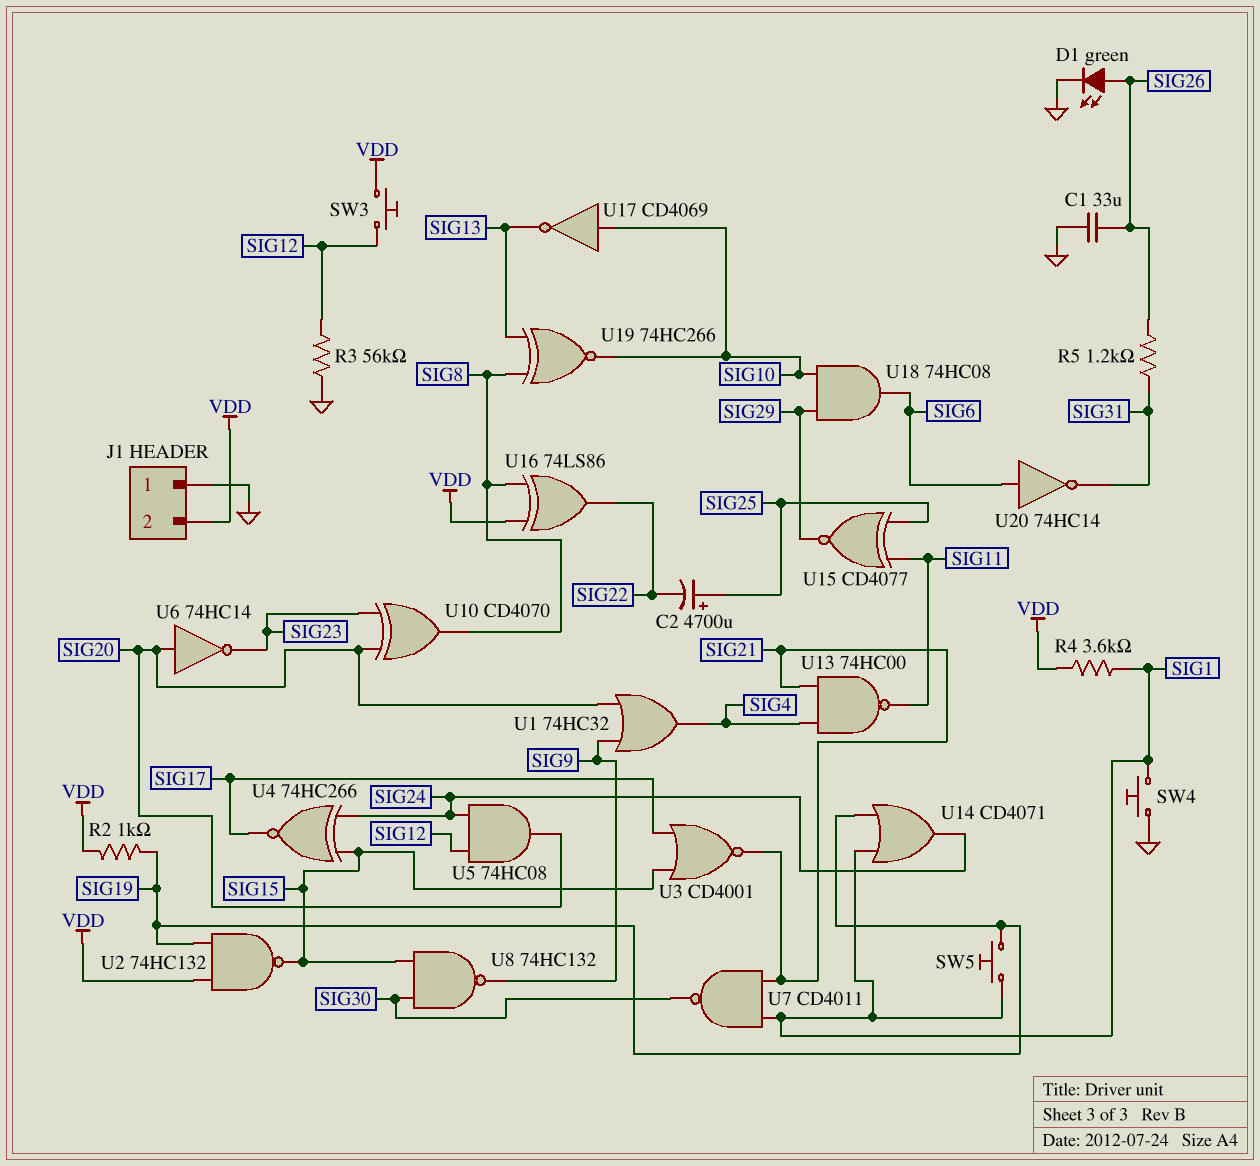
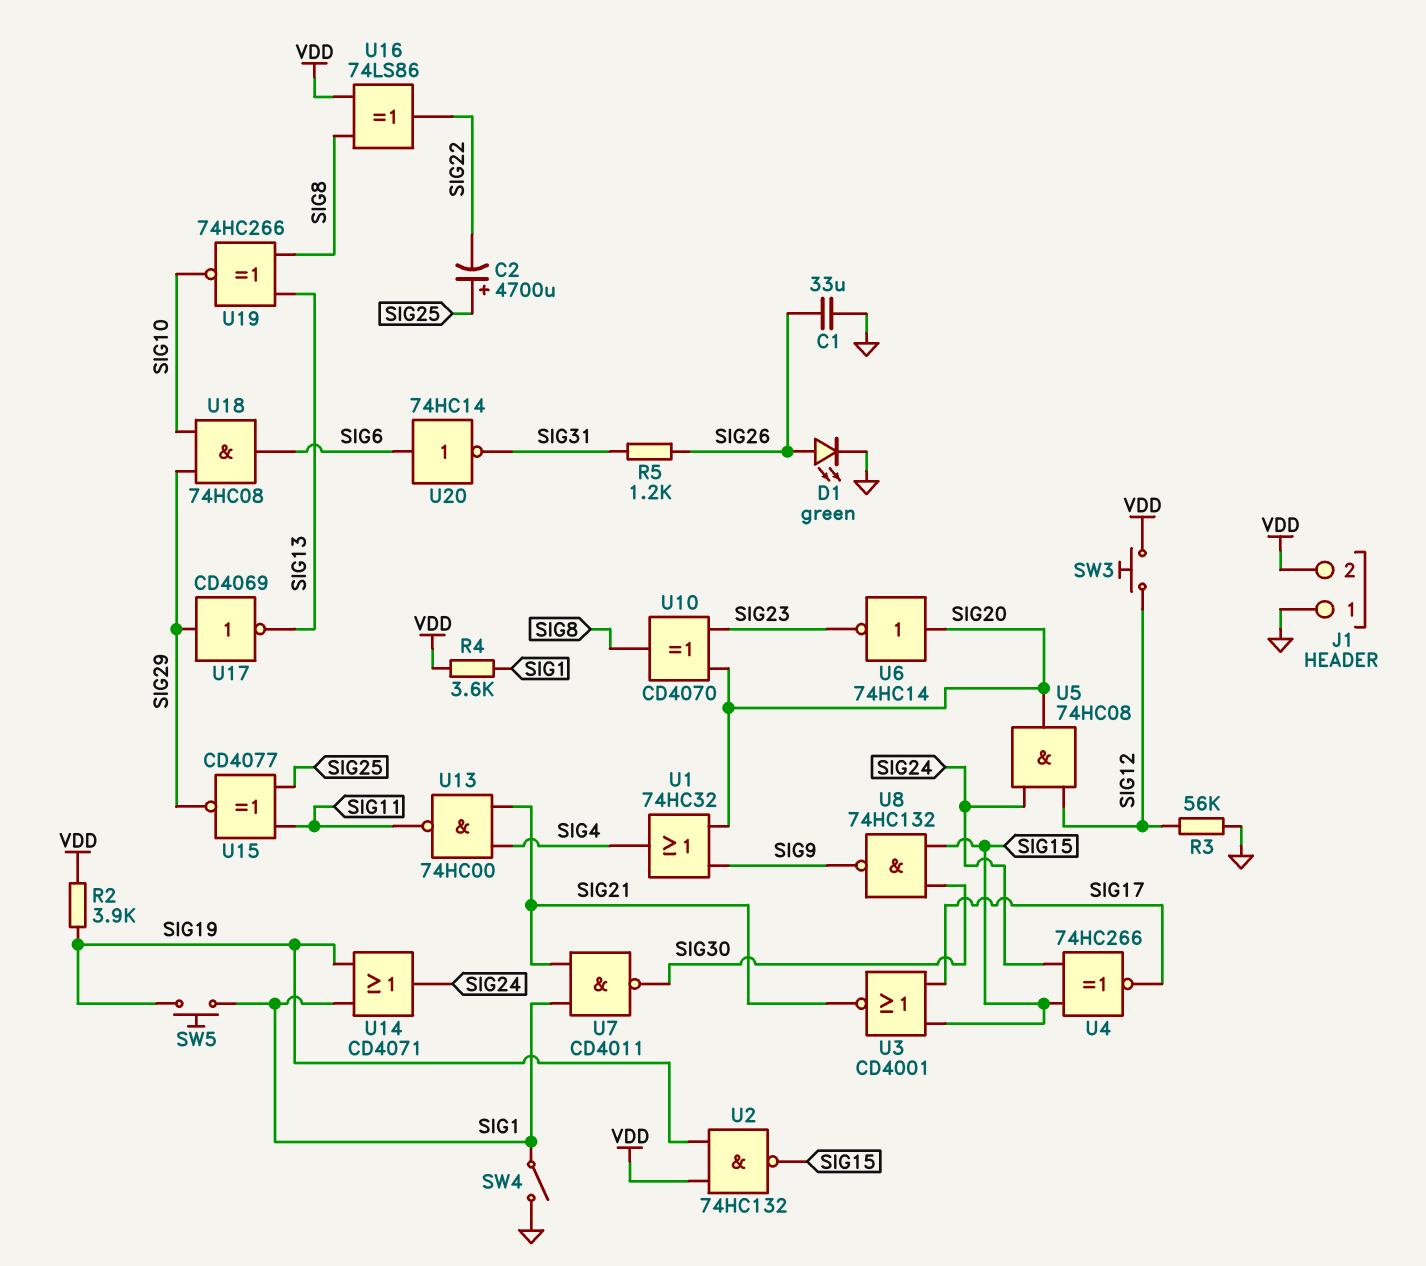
R2: 1k (SIG19, VDD) -> 3.9k (SIG19, VDD)
SW4: button (GND, SIG1) -> switch (GND, SIG1)
U17: NOT CD4069 (in SIG10, out SIG13) -> NOT CD4069 (in SIG29, out SIG13)

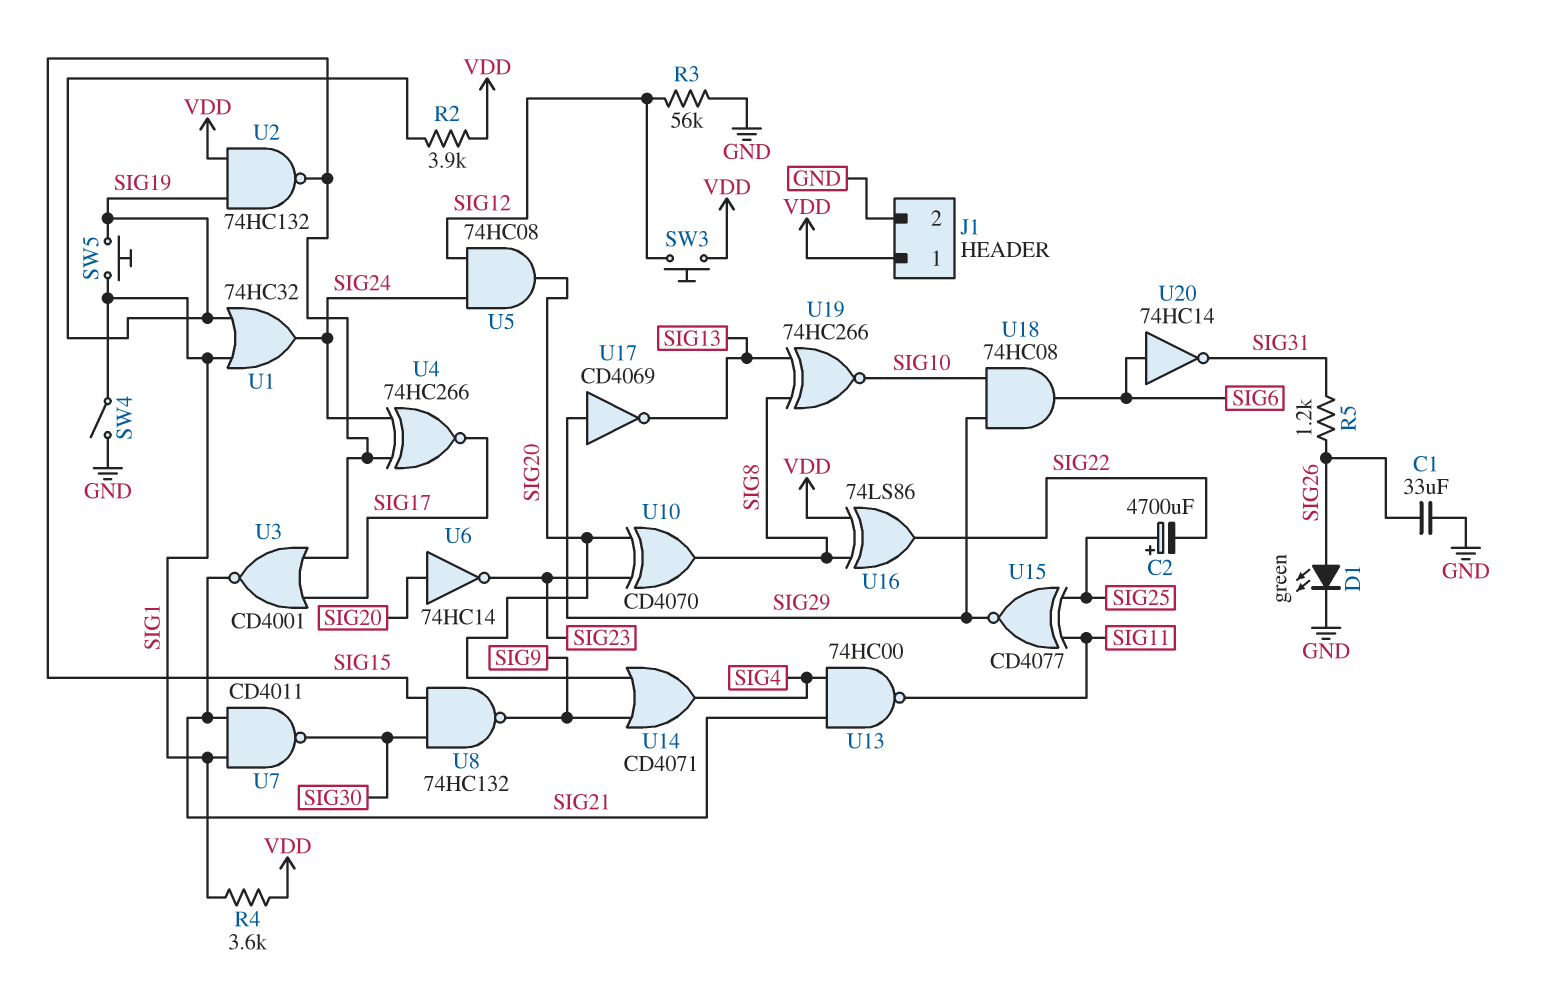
J1 pin 1: GND -> VDD
J1 pin 2: VDD -> GND
U1: OR 74HC32 (in SIG9, in SIG20, out SIG4) -> OR 74HC32 (in SIG1, in SIG19, out SIG24)
U14: OR CD4071 (in SIG1, in SIG19, out SIG24) -> OR CD4071 (in SIG9, in SIG20, out SIG4)

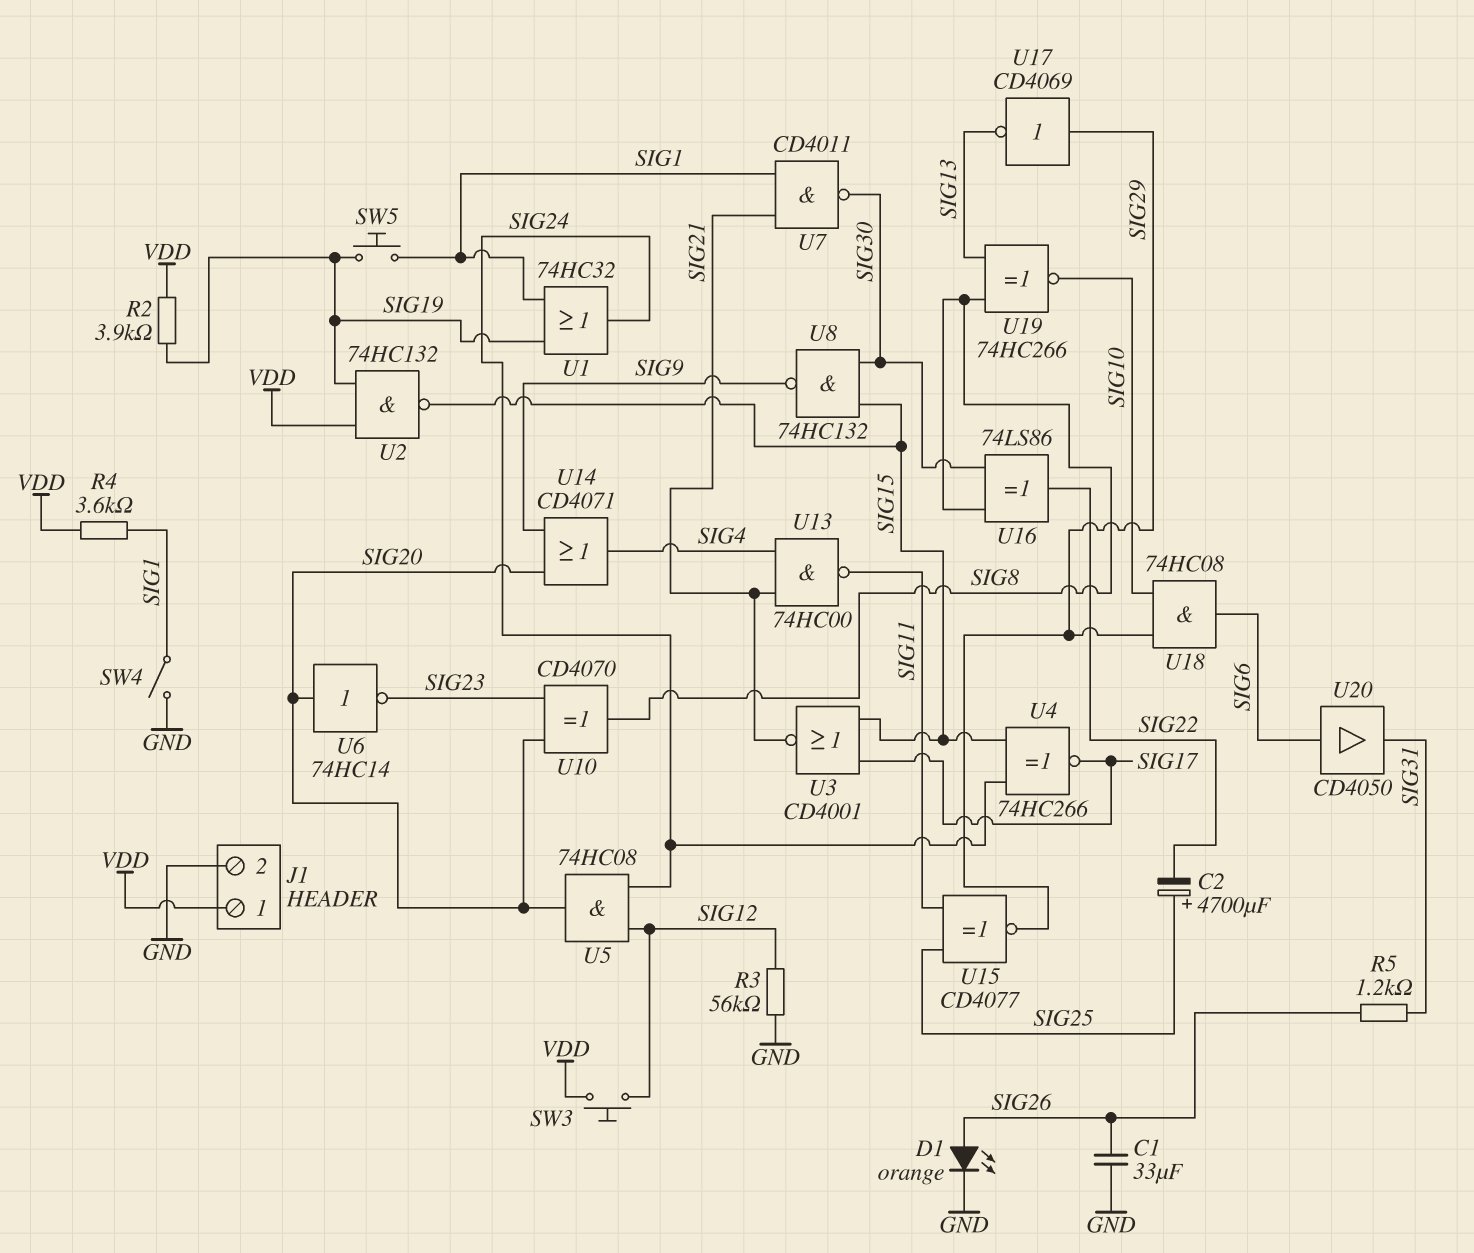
D1: LED green (A SIG26, K GND) -> LED orange (A SIG26, K GND)
U16: XOR 74LS86 (in SIG8, in VDD, out SIG22) -> XOR 74LS86 (in SIG8, in SIG30, out SIG22)
U20: NOT 74HC14 (in SIG6, out SIG31) -> buffer CD4050 (in SIG6, out SIG31)

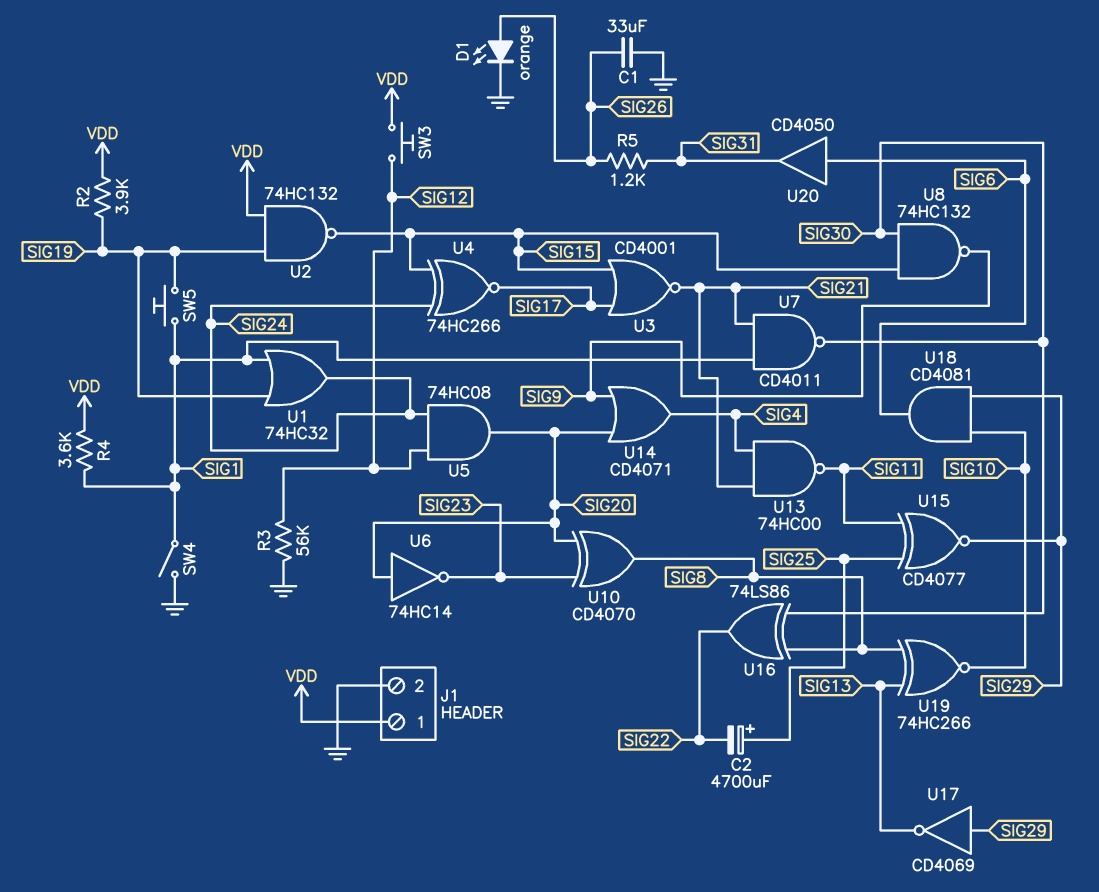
U18: AND 74HC08 (in SIG10, in SIG29, out SIG6) -> AND CD4081 (in SIG10, in SIG29, out SIG6)

